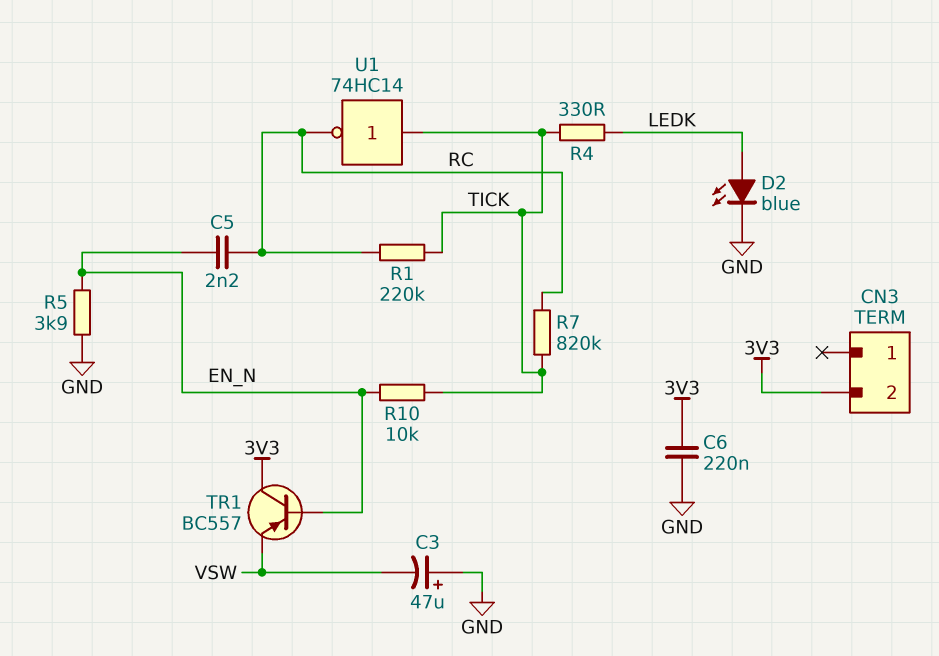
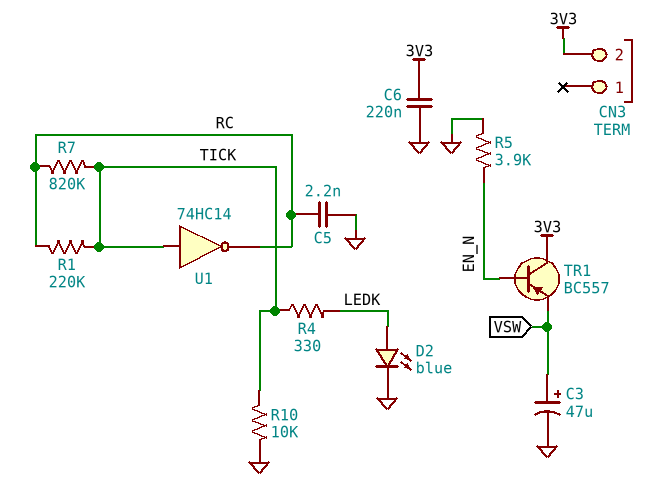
C3: 47uF (plus GND, minus VSW) -> 47uF (plus VSW, minus GND)
C5: 2.2nF (EN_N, RC) -> 2.2nF (GND, RC)
R10: 10k (EN_N, TICK) -> 10k (GND, TICK)

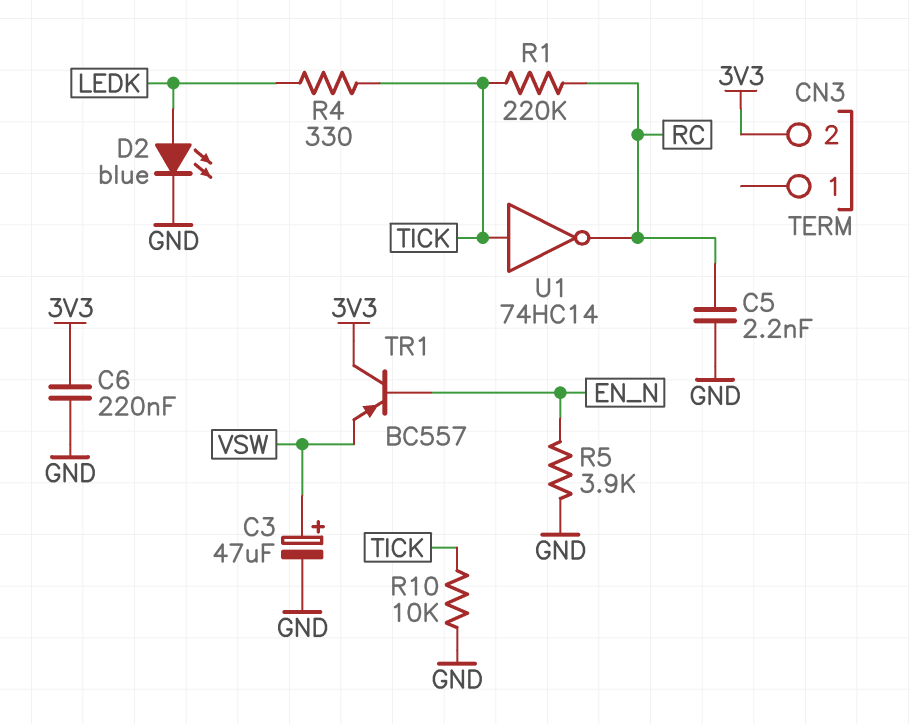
R7: 820k (RC, TICK) -> none

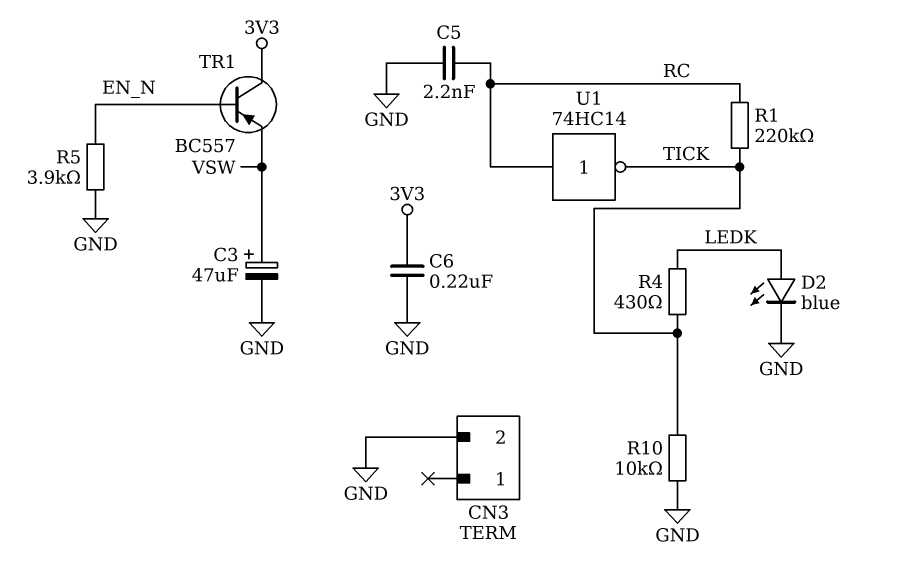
CN3 pin 2: 3V3 -> GND
R4: 330 (LEDK, TICK) -> 430 (LEDK, TICK)
U1: NOT 74HC14 (in TICK, out RC) -> NOT 74HC14 (in RC, out TICK)

